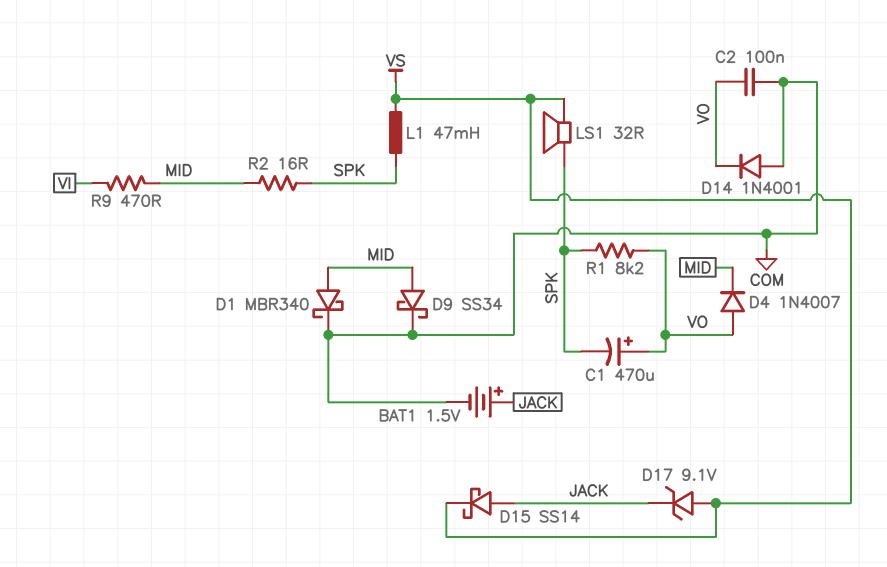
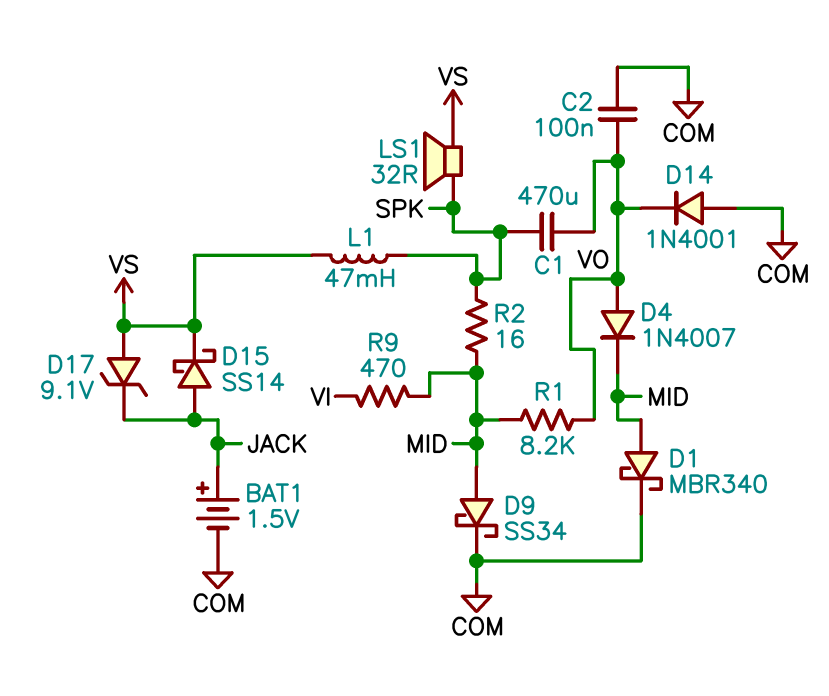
C1: 470uF (plus VO, minus SPK) -> 470uF (SPK, VO)
R1: 8.2k (SPK, VO) -> 8.2k (MID, VO)

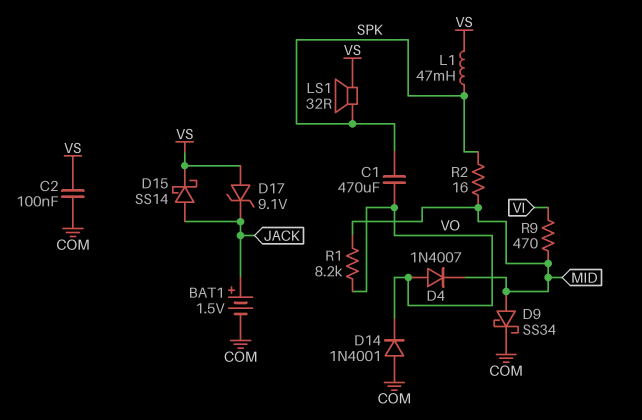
C2: 100nF (COM, VO) -> 100nF (COM, VS)
D1: schottky MBR340 (A MID, K COM) -> none

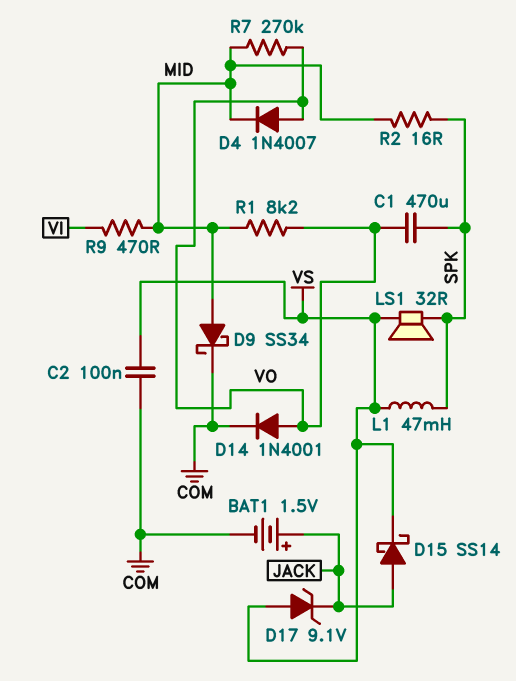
D14: diode 1N4001 (A COM, K VO) -> diode 1N4001 (A VO, K COM)
R7: none -> 270k (MID, VO)

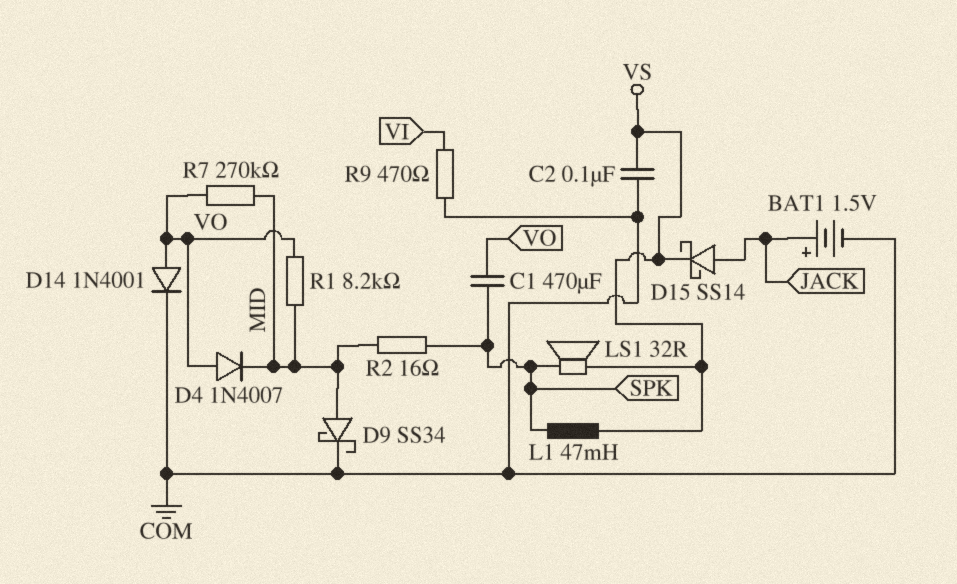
D17: zener 9.1V (A VS, K JACK) -> none
R9: 470 (MID, VI) -> 470 (COM, VI)

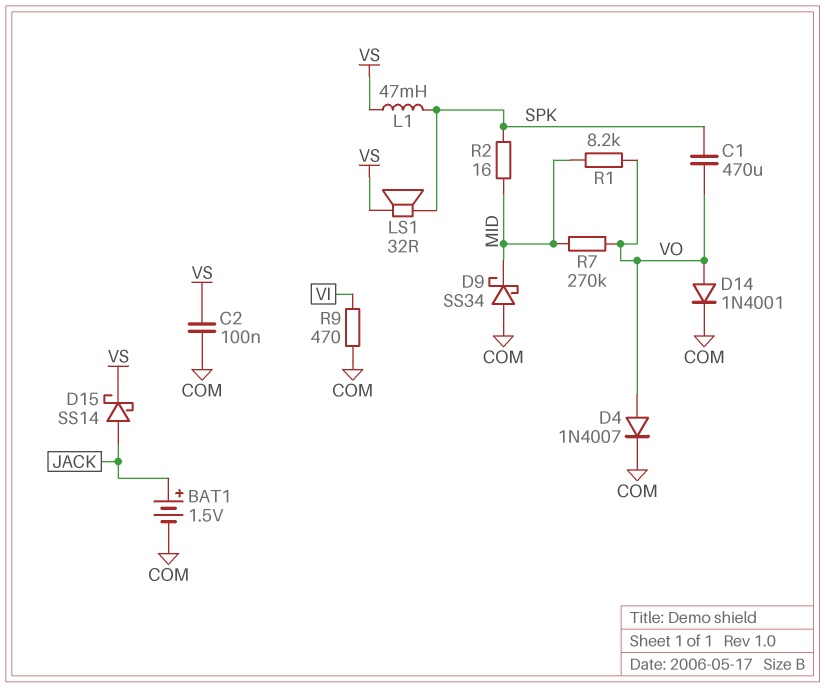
D4: diode 1N4007 (A VO, K MID) -> diode 1N4007 (A VO, K COM)
D9: schottky SS34 (A MID, K COM) -> schottky SS34 (A COM, K MID)

